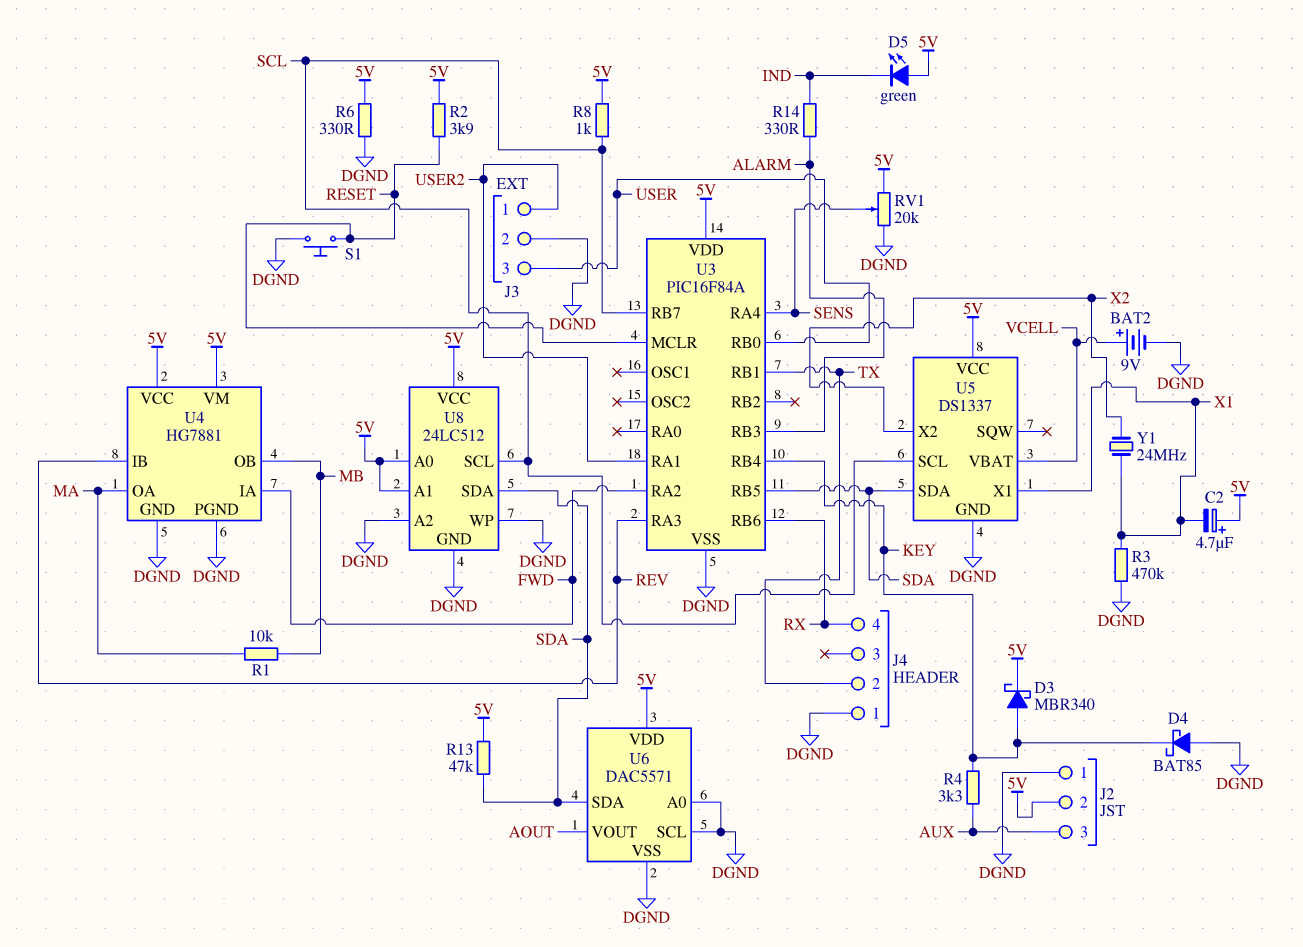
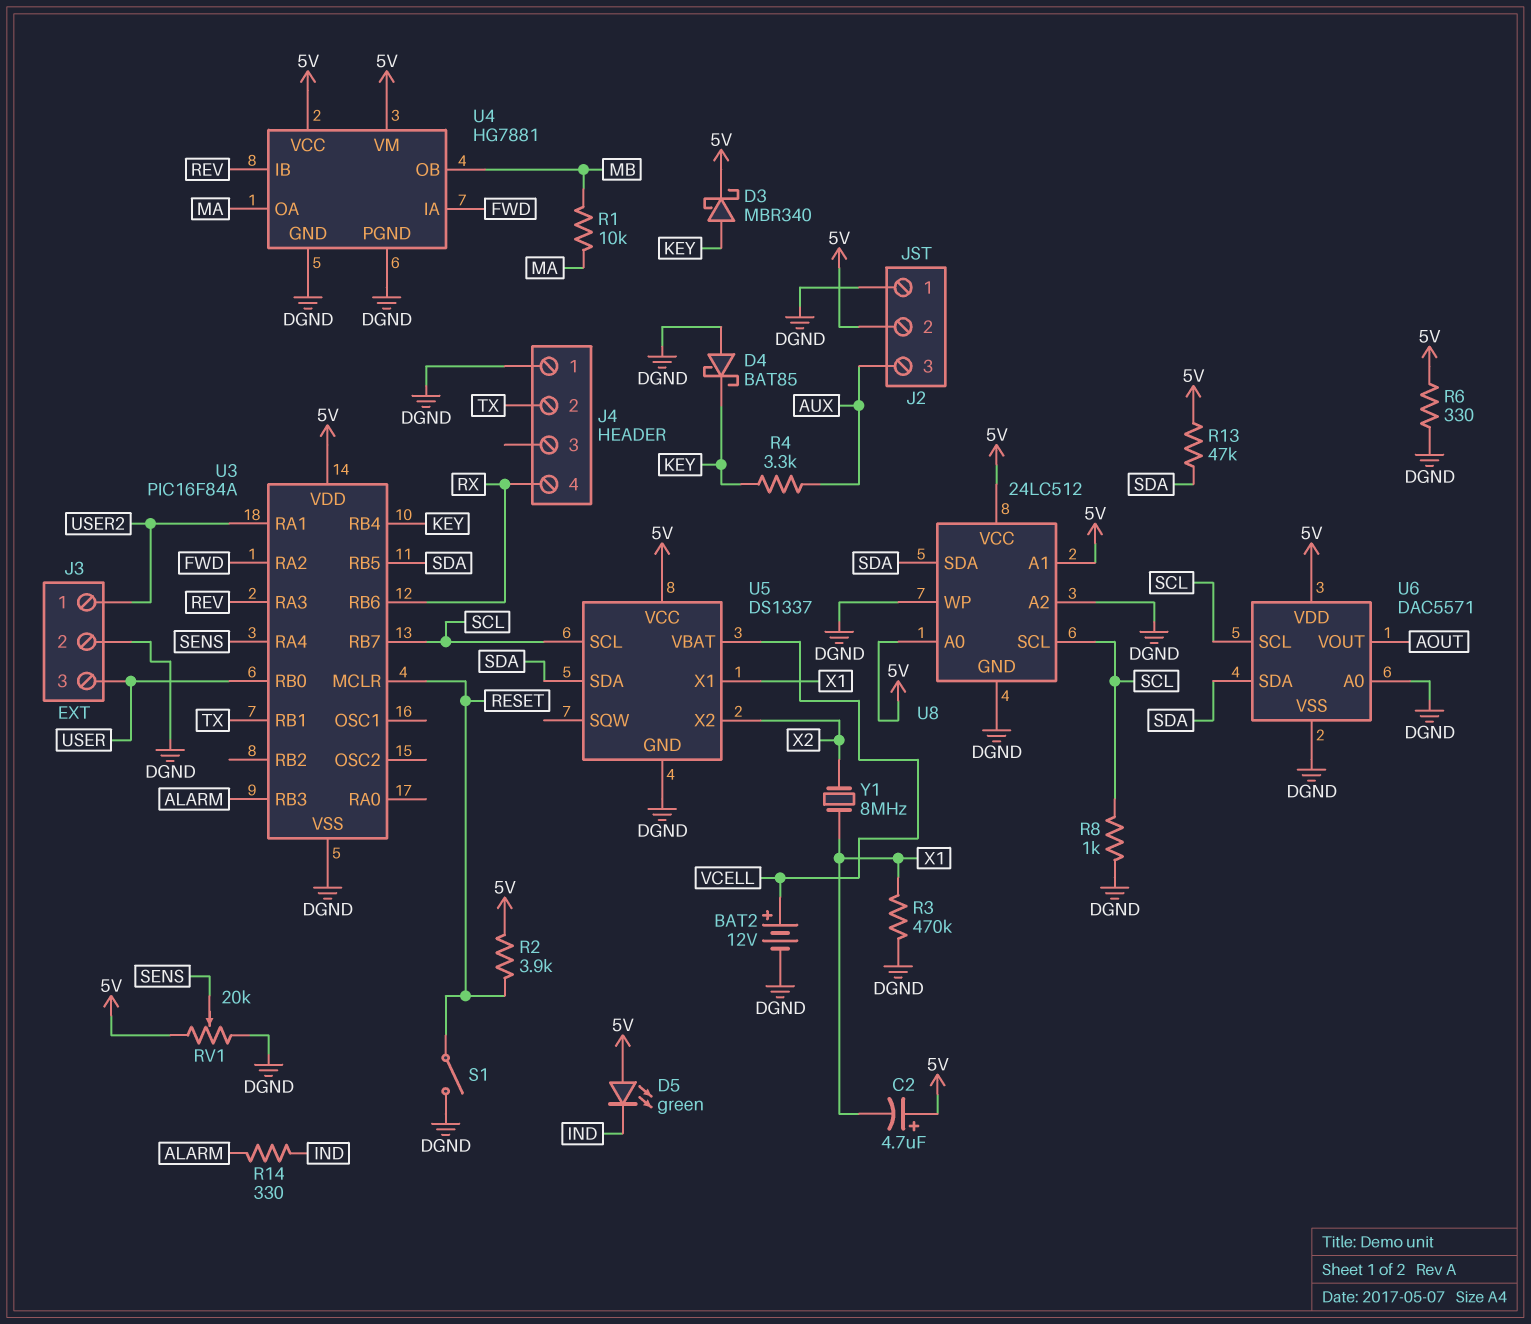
BAT2: 9V (plus VCELL, minus DGND) -> 12V (plus VCELL, minus DGND)
R8: 1k (5V, SCL) -> 1k (DGND, SCL)
S1: button (DGND, RESET) -> switch (DGND, RESET)
U6 pin SCL: DGND -> SCL
Y1: 24MHz (X1, X2) -> 8MHz (X1, X2)

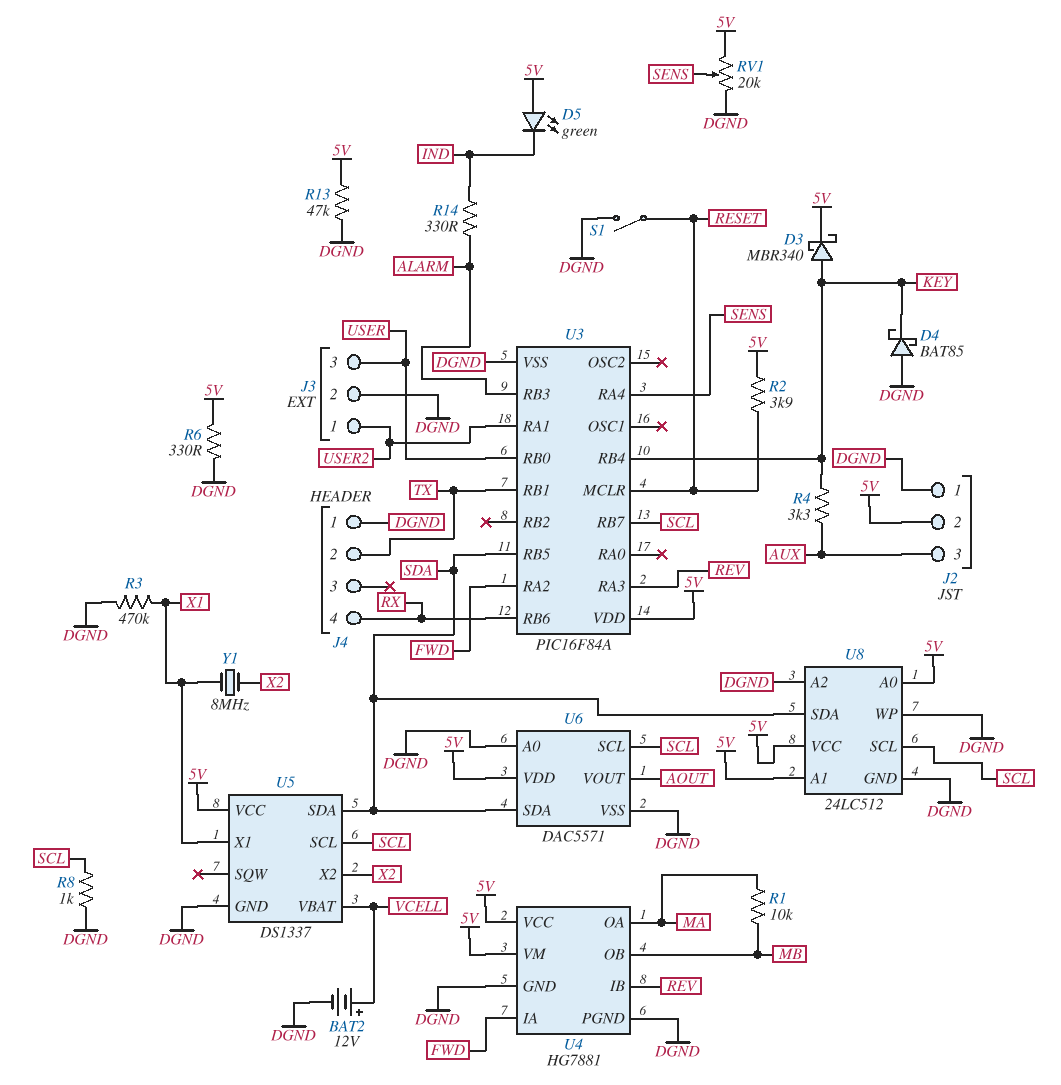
C2: 4.7uF (plus 5V, minus X1) -> none
R13: 47k (5V, SDA) -> 47k (5V, DGND)

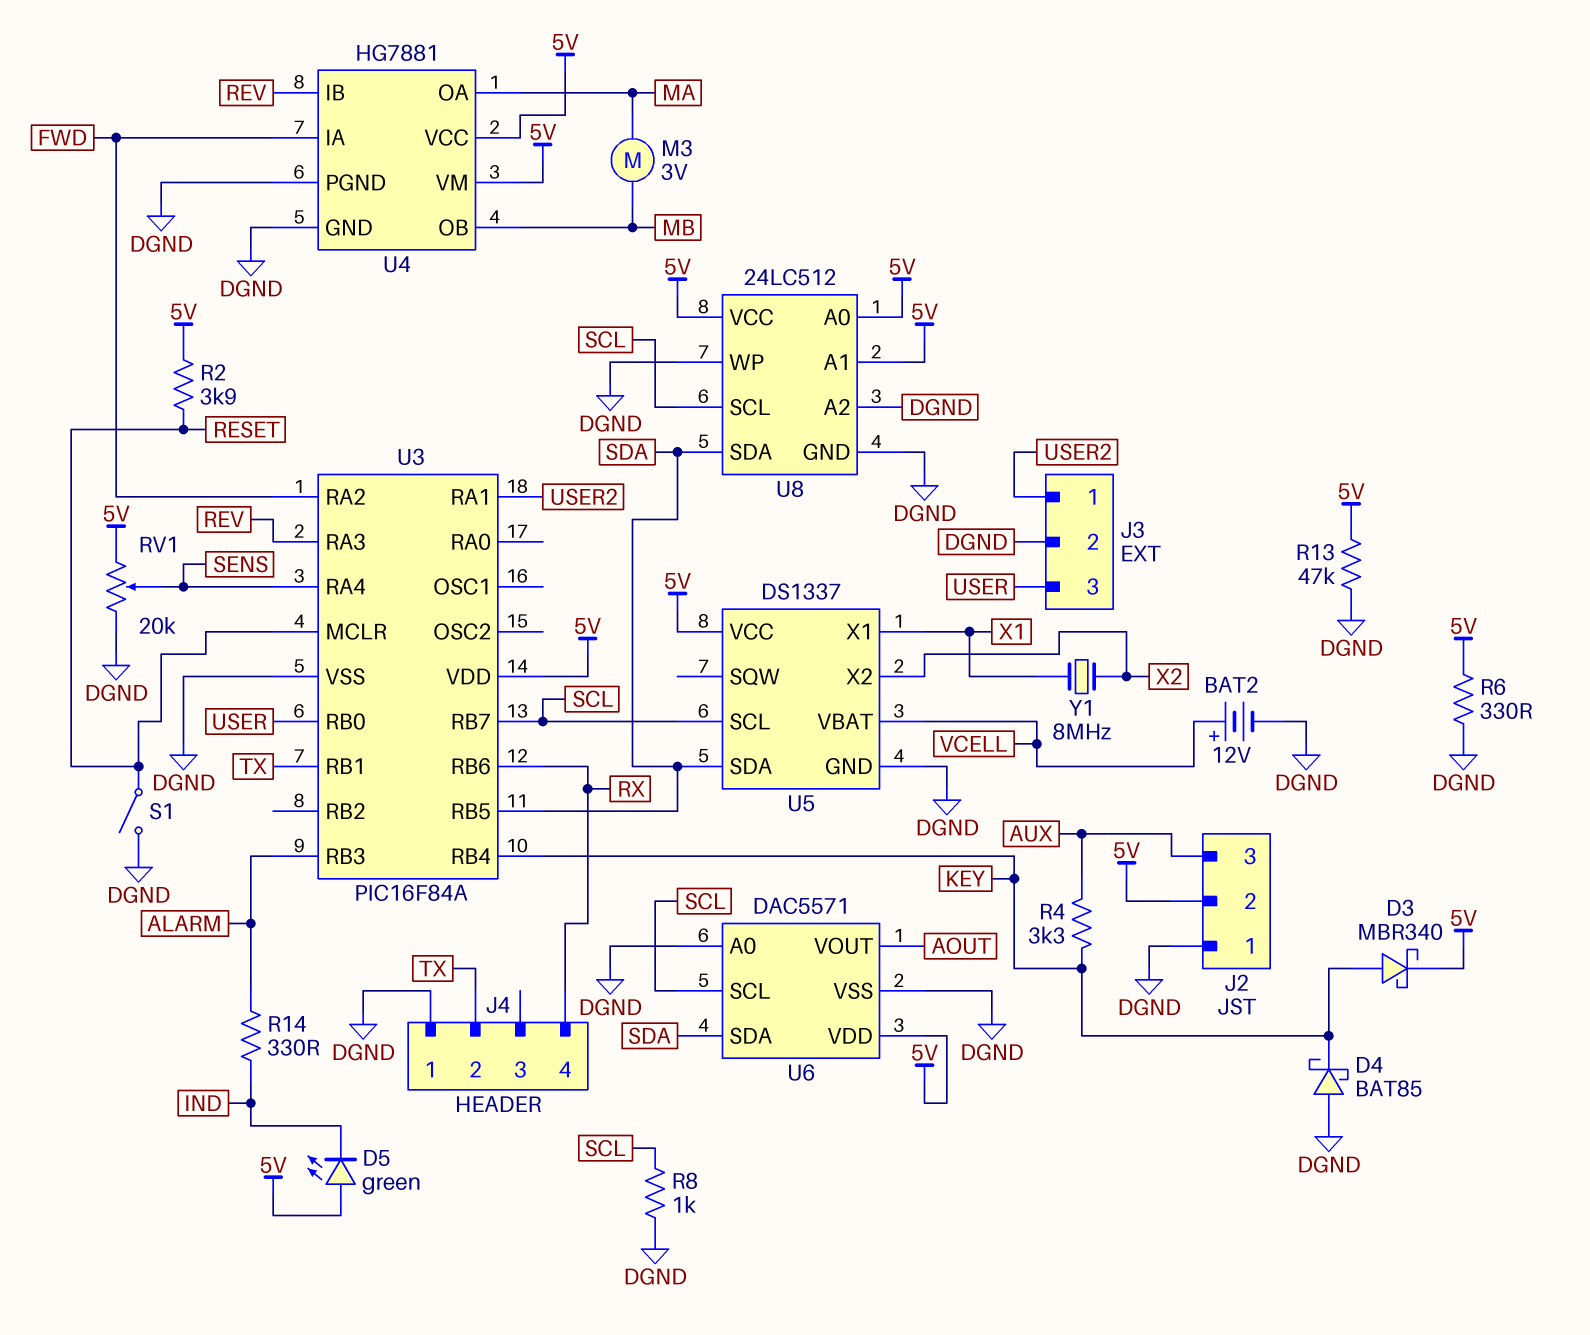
M3: none -> motor 3V (MA, MB)
R1: 10k (MA, MB) -> none
R3: 470k (DGND, X1) -> none

